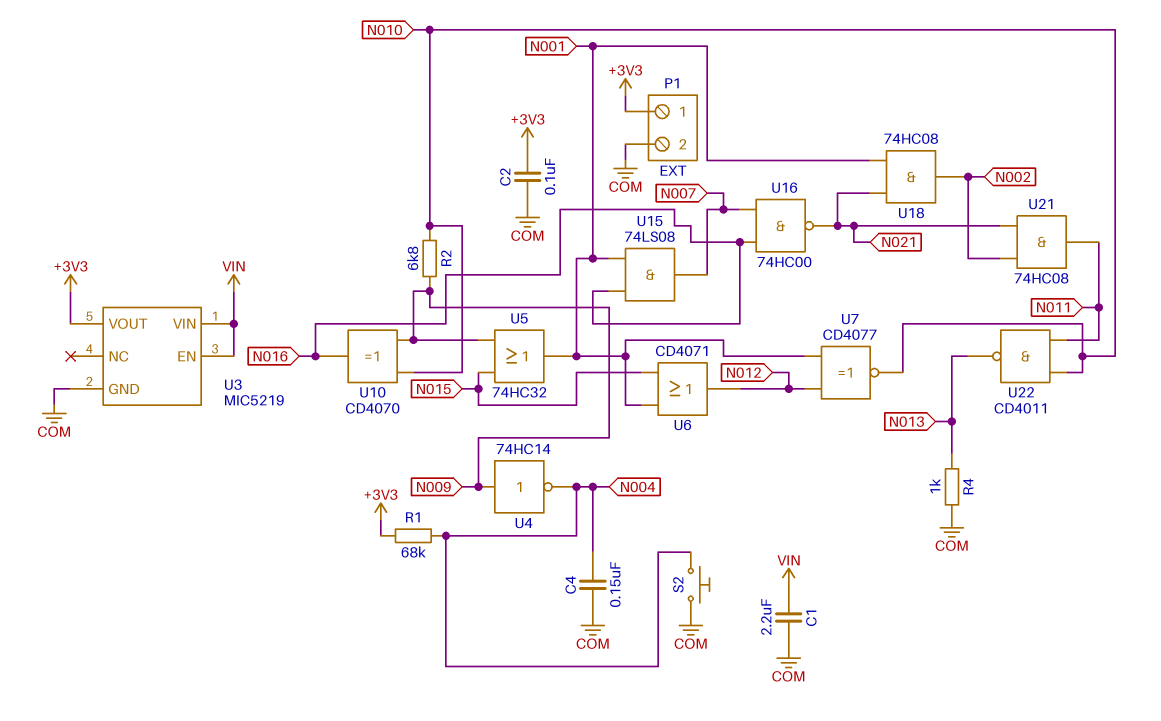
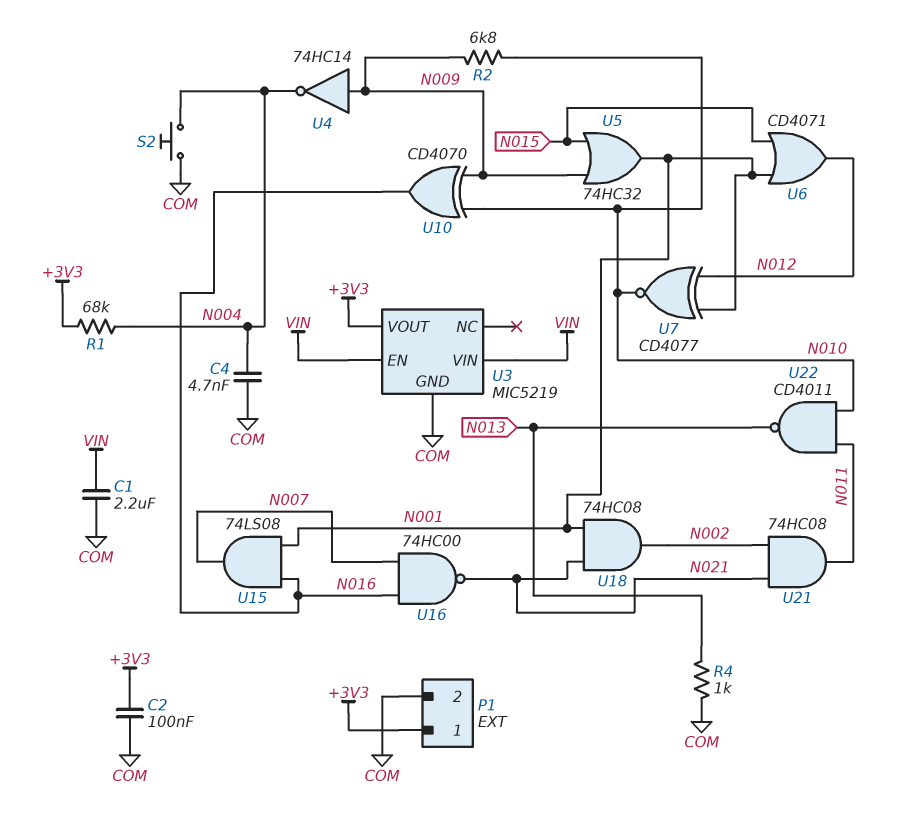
C4: 150nF (COM, N004) -> 4.7nF (COM, N004)

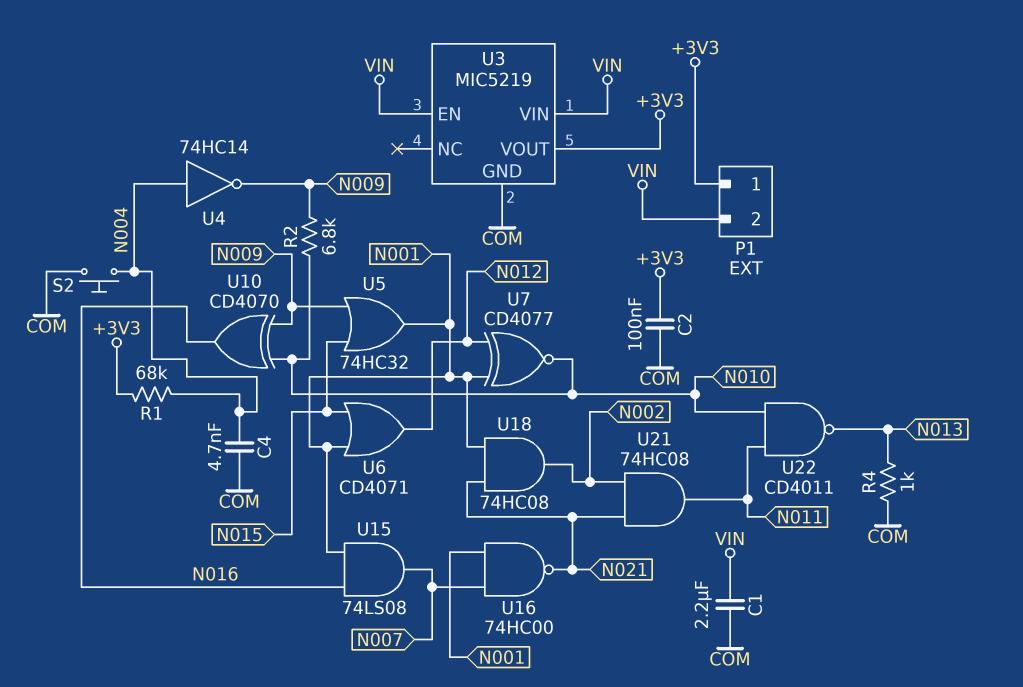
P1 pin 2: COM -> VIN
U4: NOT 74HC14 (in N009, out N004) -> NOT 74HC14 (in N004, out N009)
U16: NAND 74HC00 (in N007, in N016, out N021) -> NAND 74HC00 (in N001, in N007, out N021)

